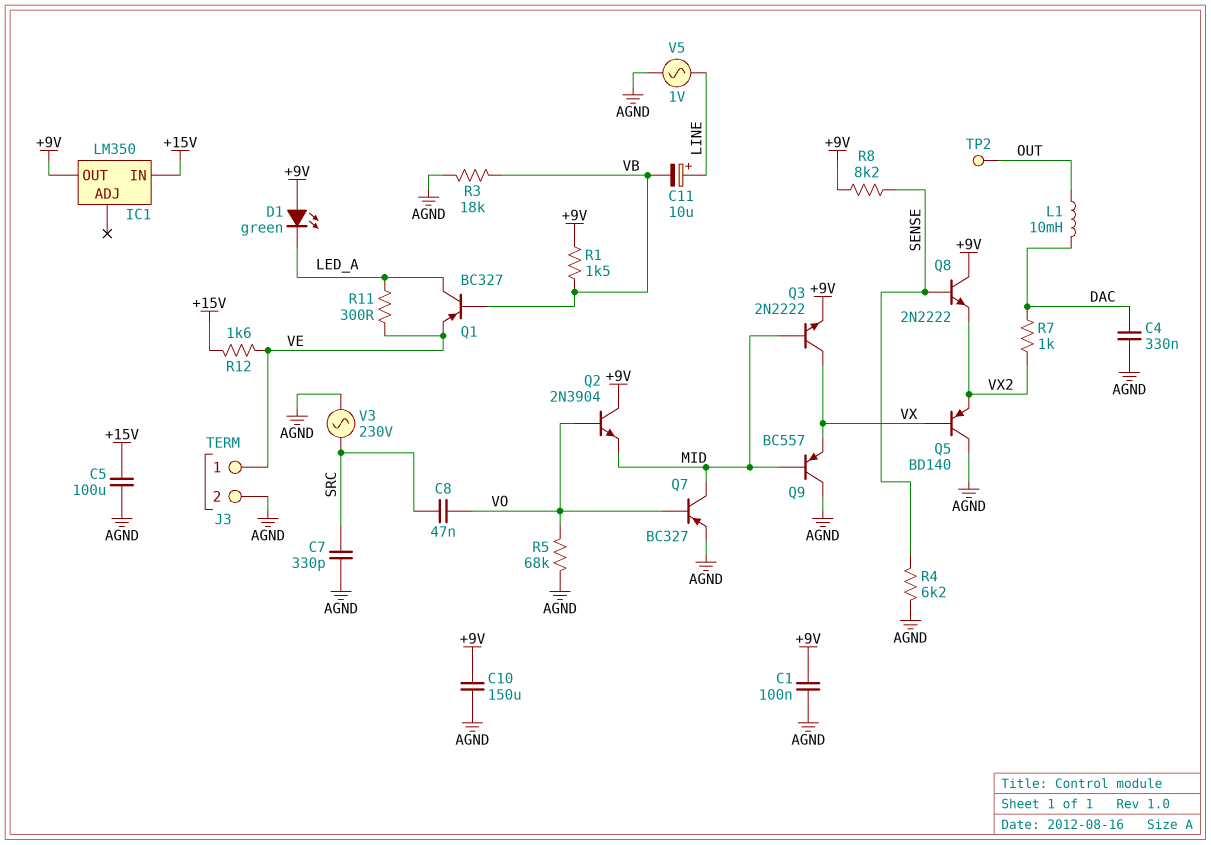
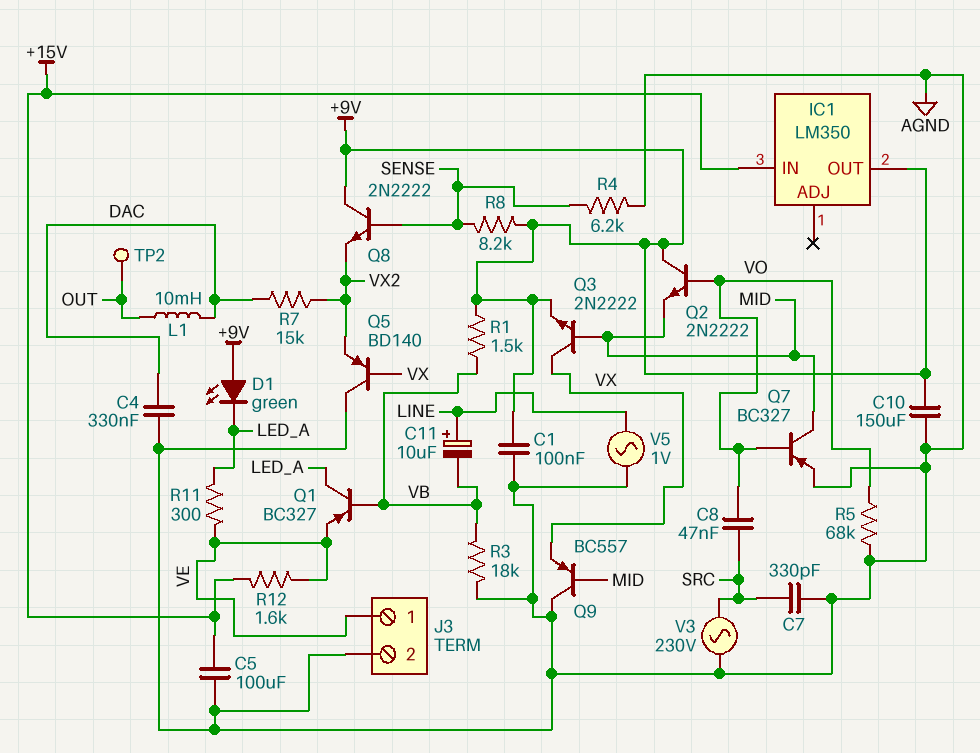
Q2: NPN 2N3904 (B VO, C +9V, E MID) -> NPN 2N2222 (B VO, C +9V, E MID)
R7: 1k (DAC, VX2) -> 15k (DAC, VX2)

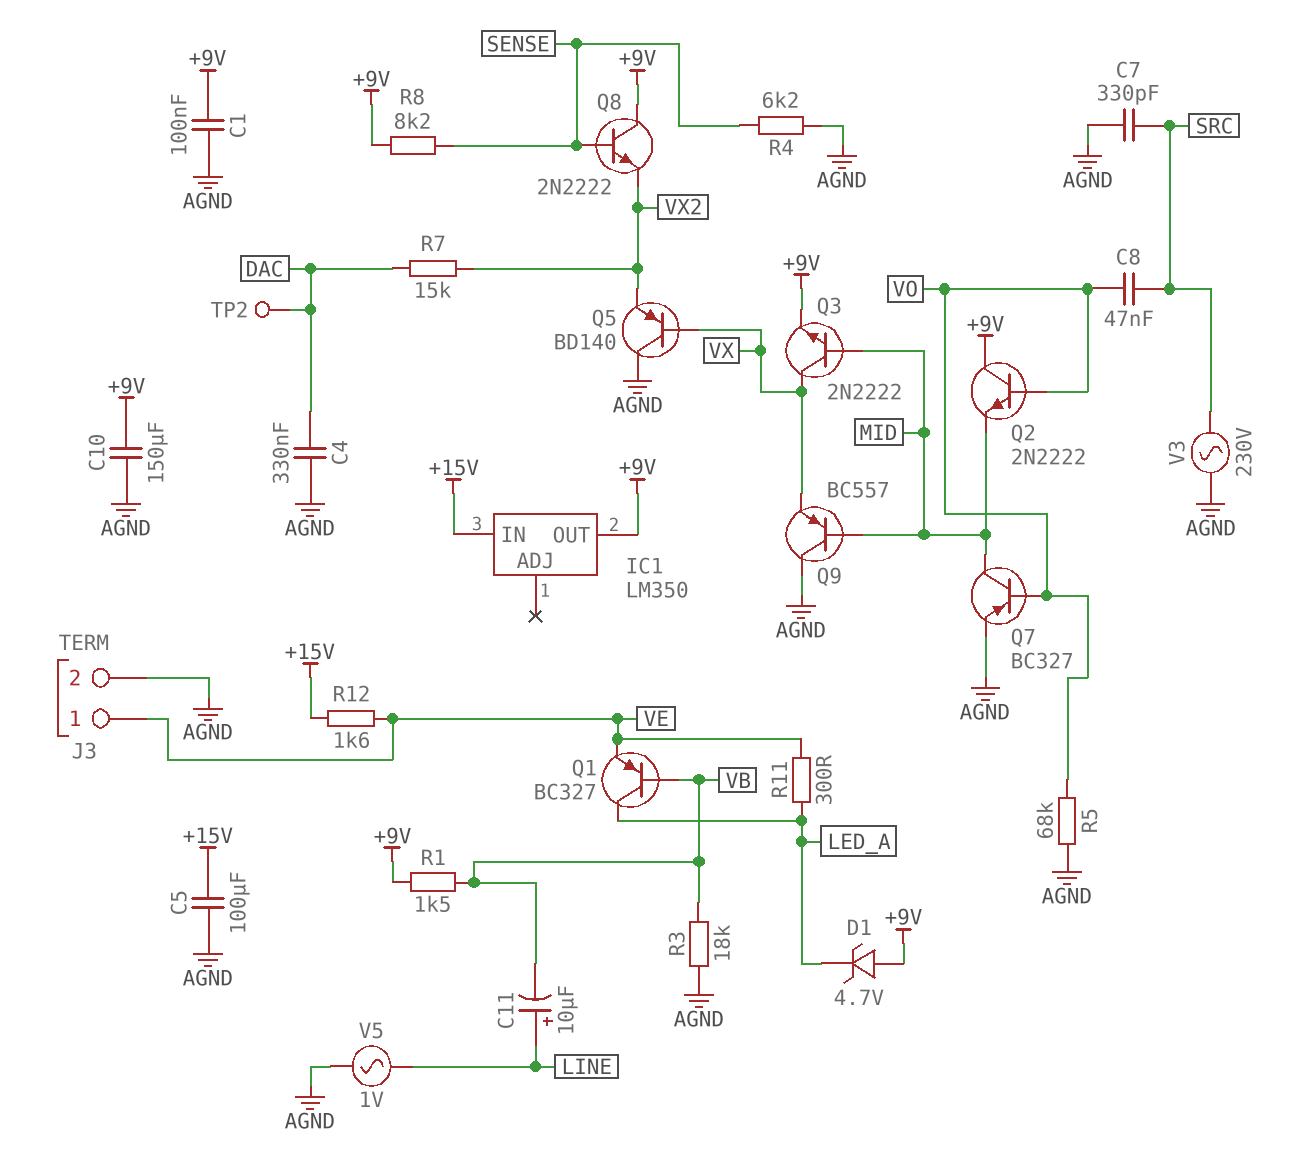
D1: LED green (A +9V, K LED_A) -> zener 4.7V (A +9V, K LED_A)
L1: 10mH (DAC, OUT) -> none
TP2: test point (OUT) -> test point (DAC)

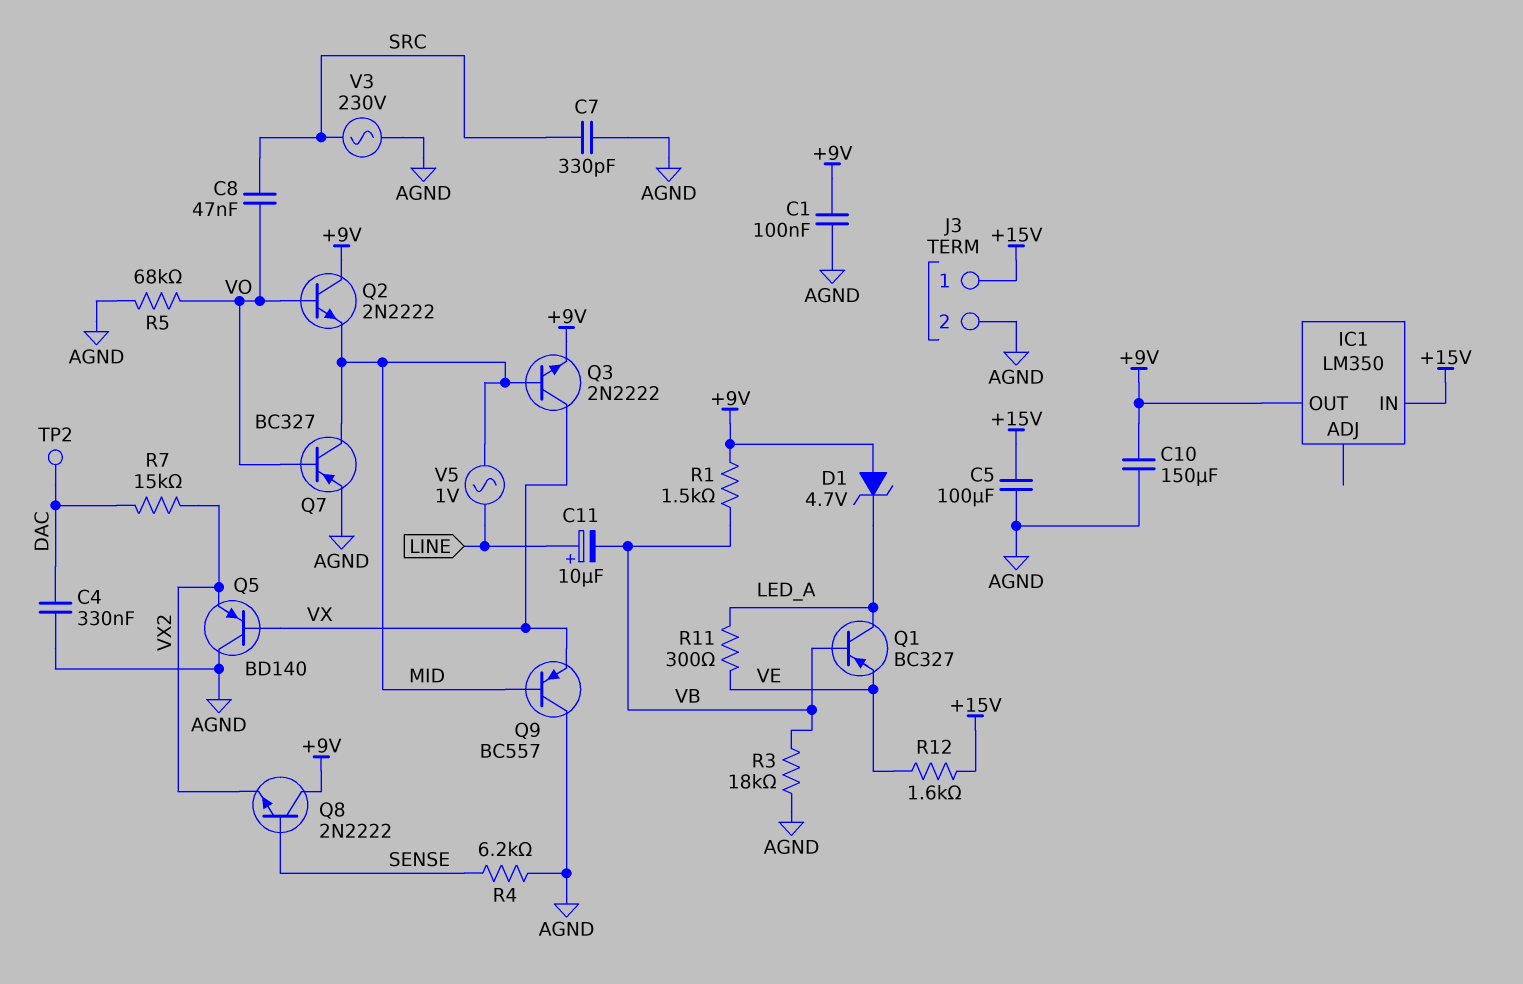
J3 pin 1: VE -> +15V
R8: 8.2k (+9V, SENSE) -> none
V5: AC 1V (AGND, LINE) -> AC 1V (LINE, MID)

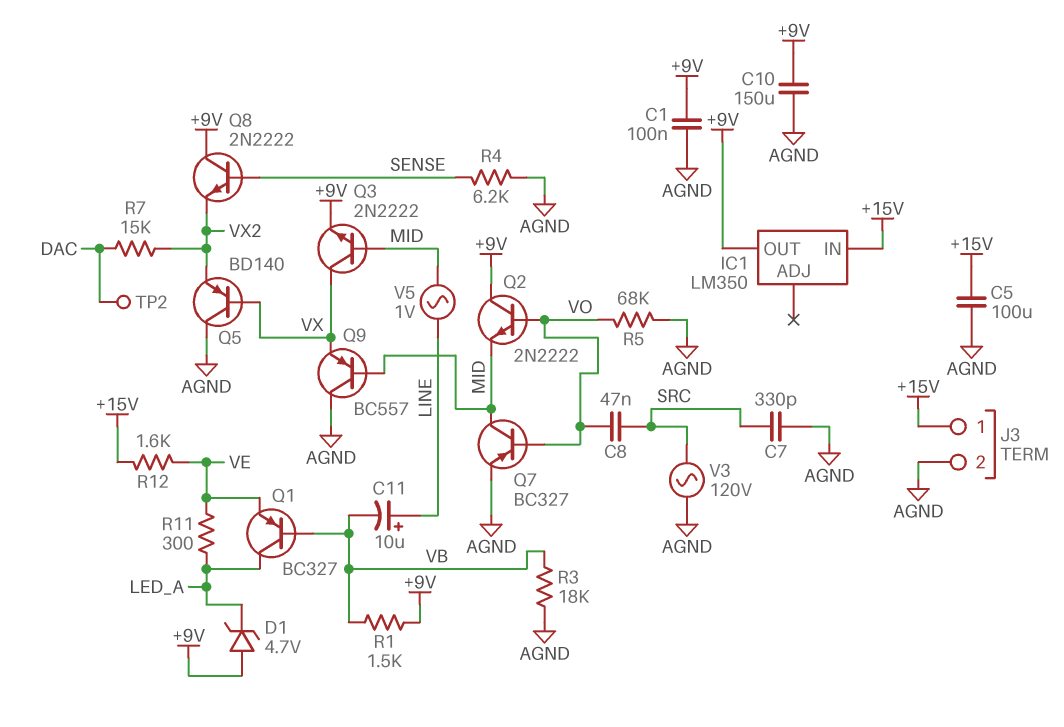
C4: 330nF (AGND, DAC) -> none
V3: AC 230V (AGND, SRC) -> AC 120V (AGND, SRC)

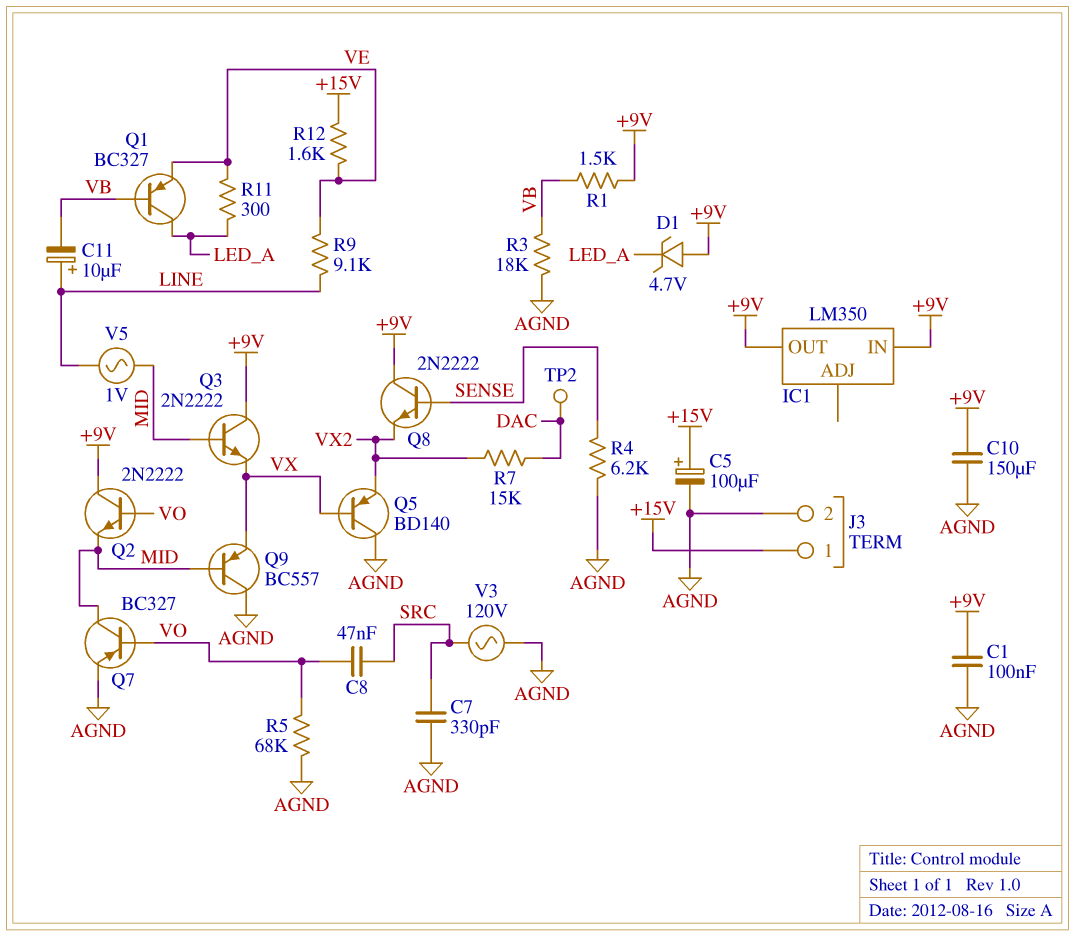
C5: 100uF (+15V, AGND) -> 100uF (plus +15V, minus AGND)
IC1 pin IN: +15V -> +9V
Q3: NPN 2N2222 (B MID, C VX, E +9V) -> NPN 2N2222 (B MID, C +9V, E VX)
R9: none -> 9.1k (LINE, VE)

